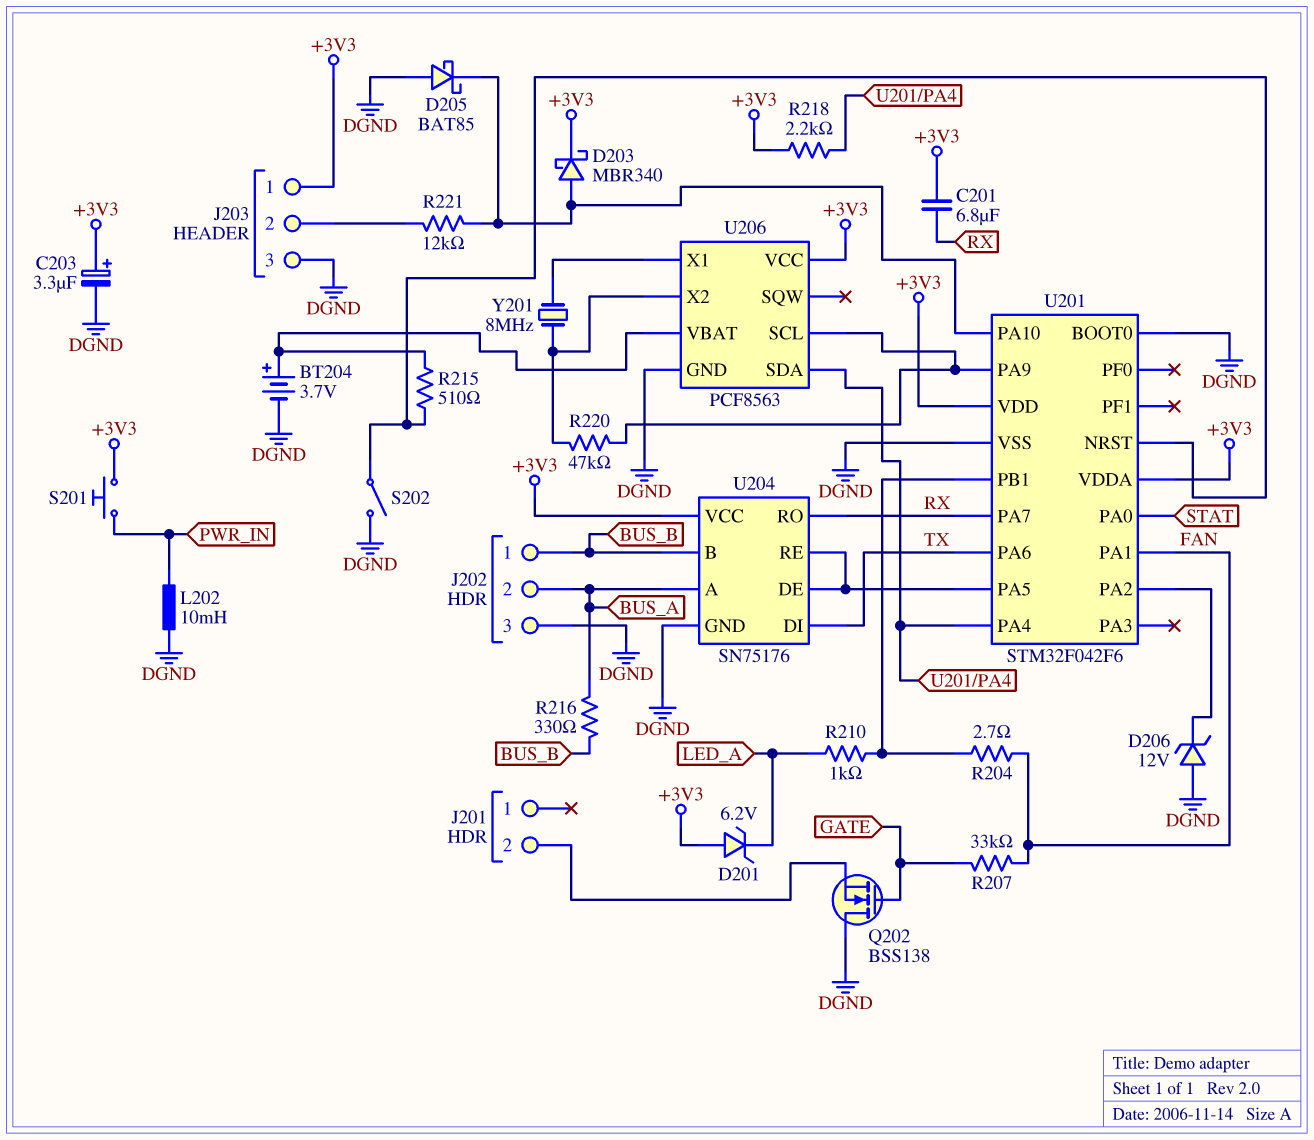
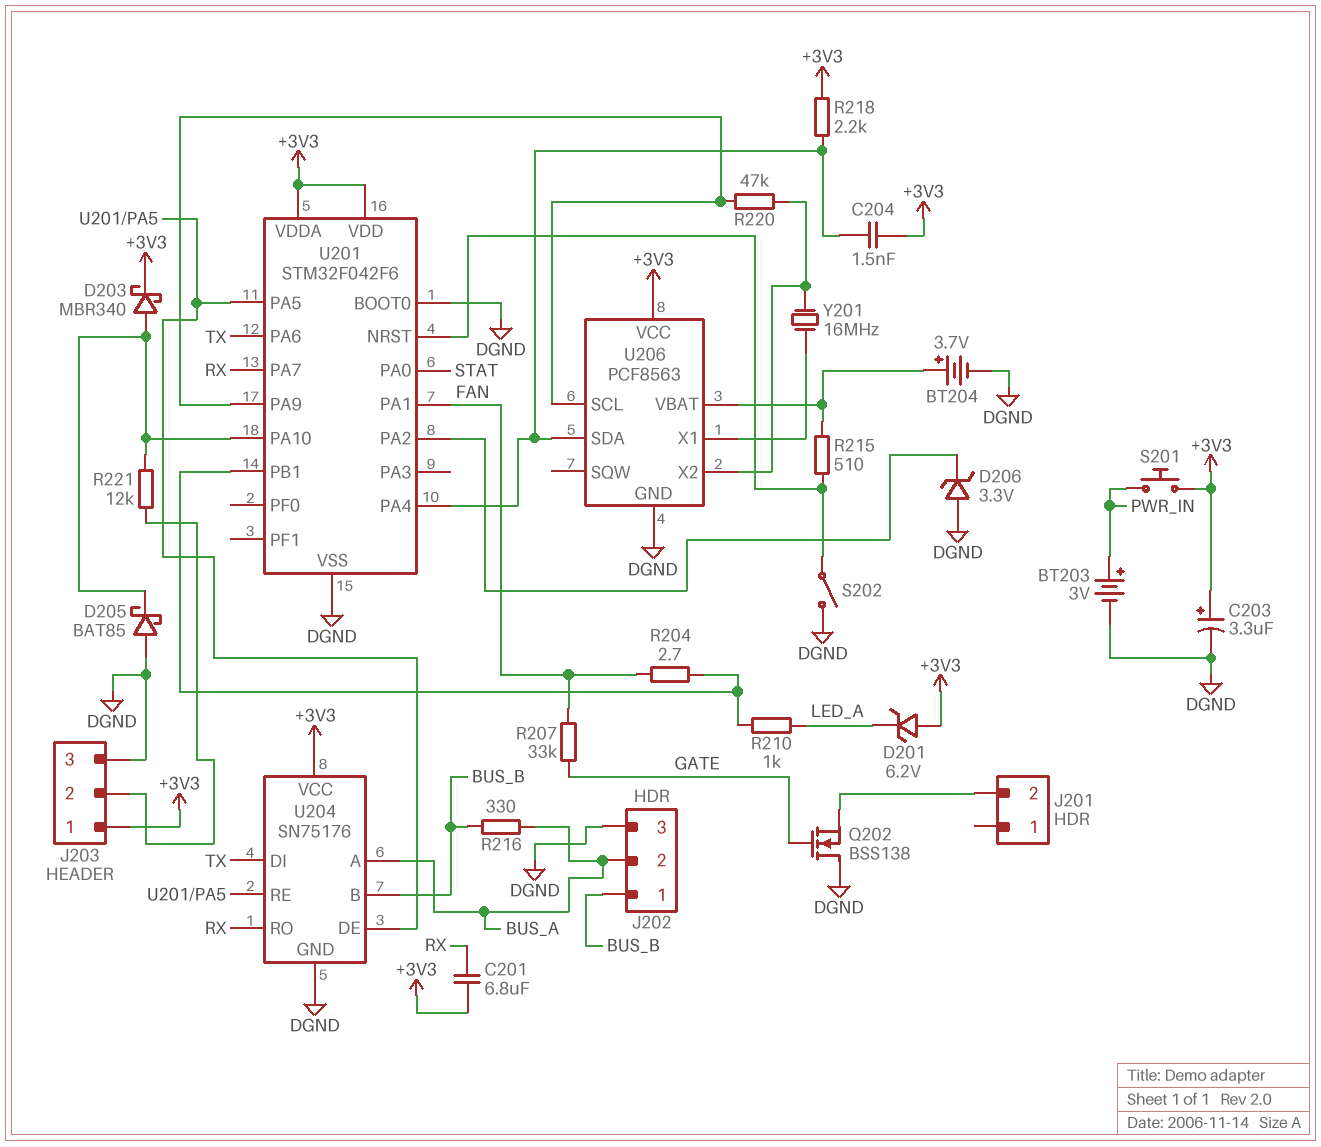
BT203: none -> 3V (plus PWR_IN, minus DGND)
C204: none -> 1.5nF (+3V3, U201/PA4)
D206: zener 12V (A DGND, K U201/PA2) -> zener 3.3V (A DGND, K U201/PA2)
L202: 10mH (DGND, PWR_IN) -> none
Y201: 8MHz (U206/X1, U206/X2) -> 16MHz (U206/X1, U206/X2)

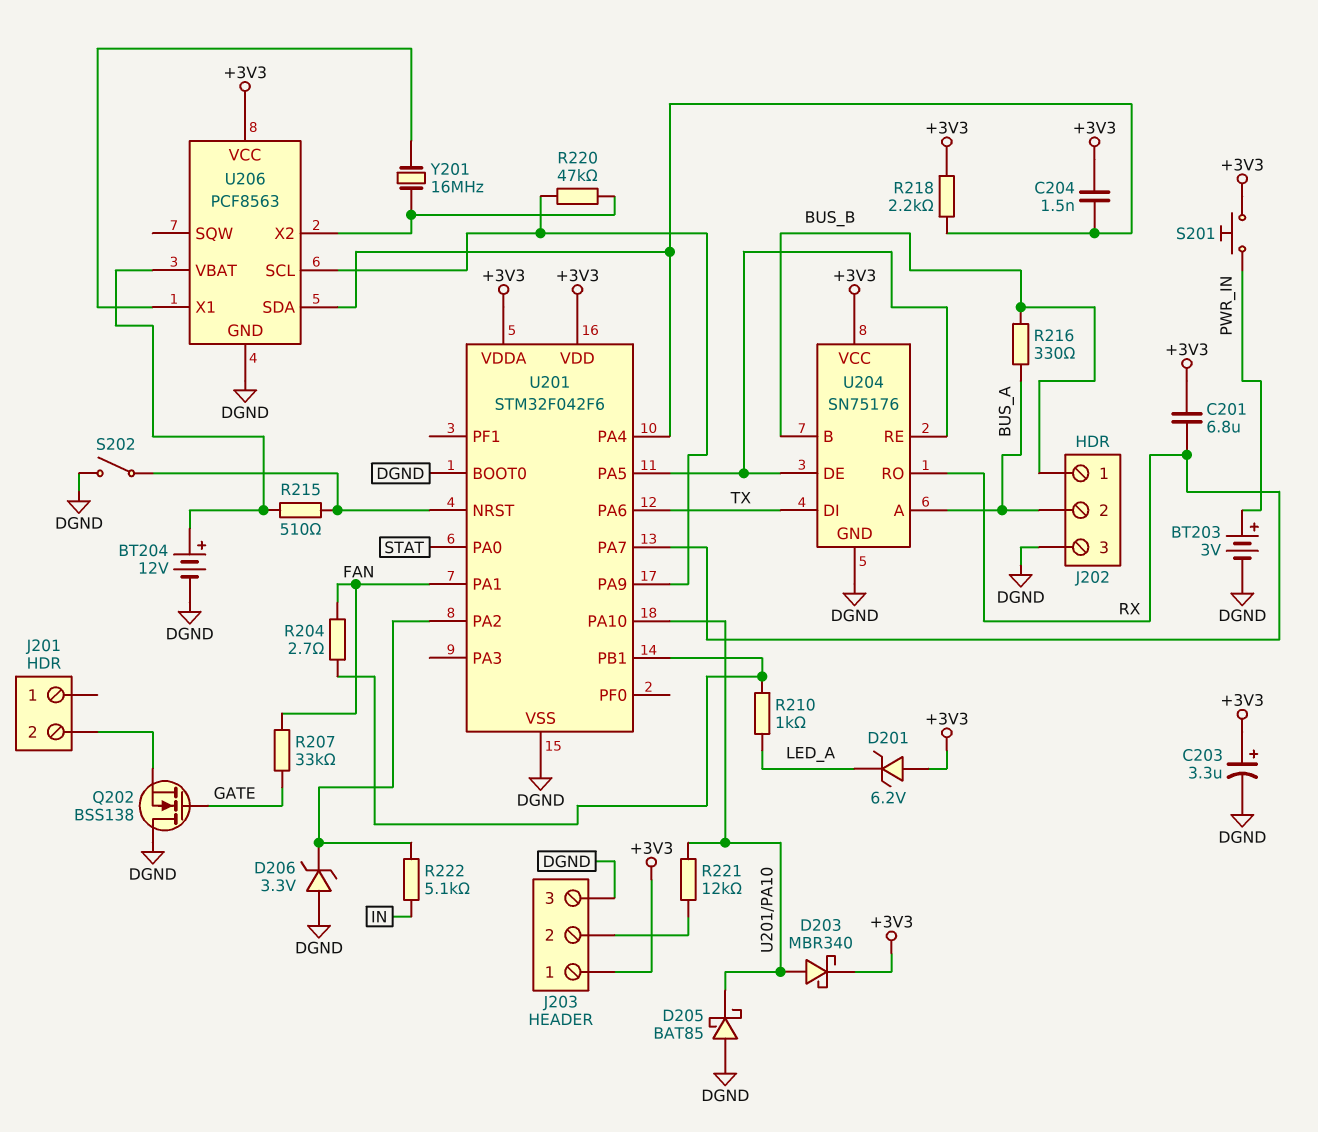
BT204: 3.7V (plus U206/VBAT, minus DGND) -> 12V (plus U206/VBAT, minus DGND)
R222: none -> 5.1k (IN, U201/PA2)

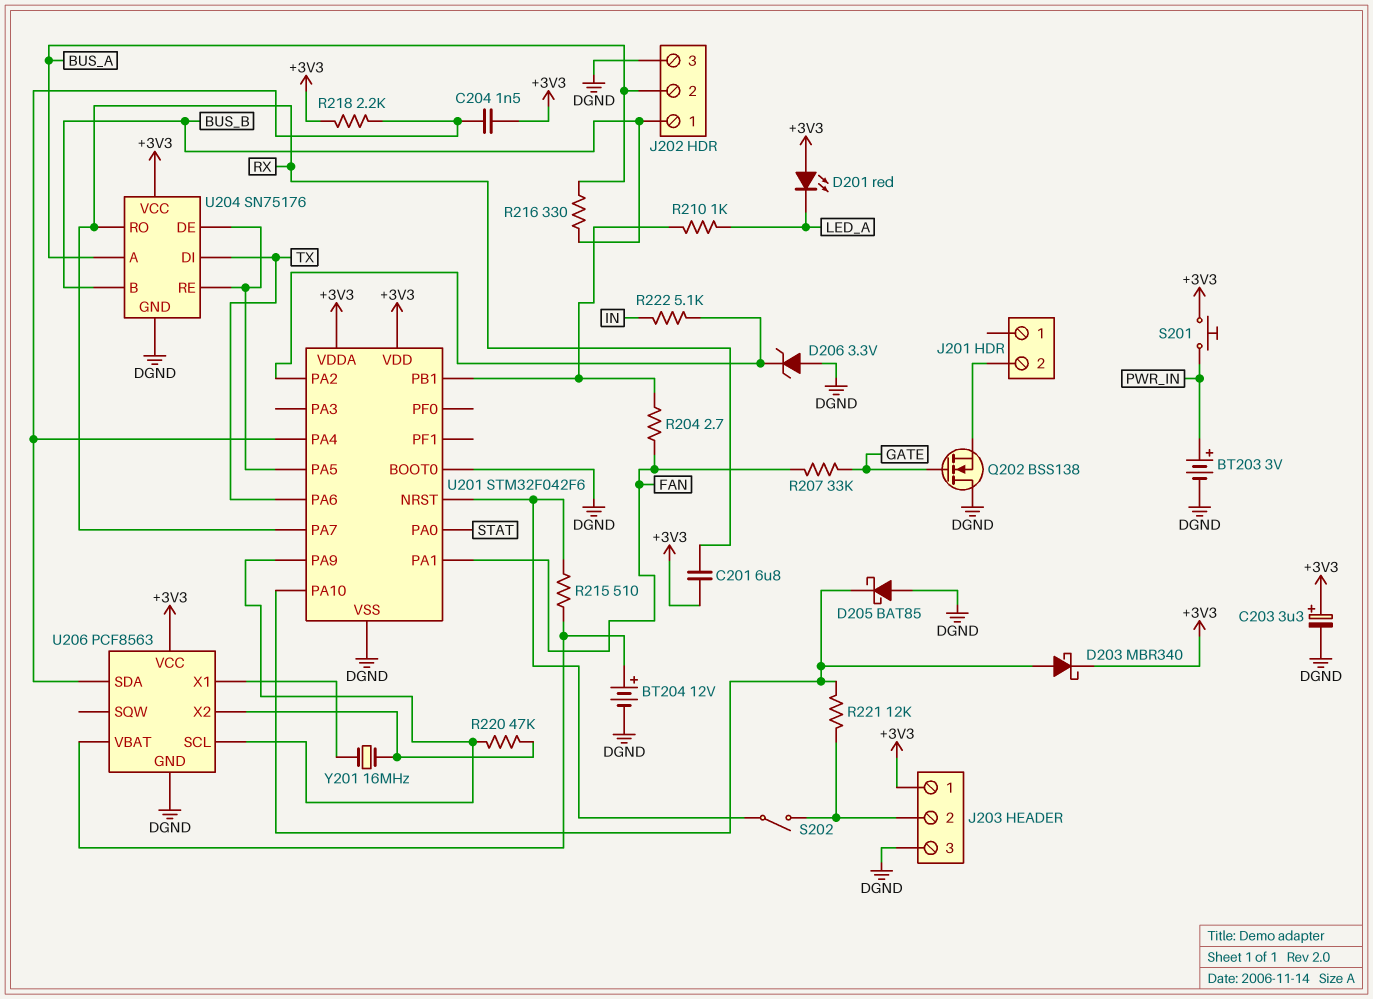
D201: zener 6.2V (A +3V3, K LED_A) -> LED red (A +3V3, K LED_A)
S202: switch (DGND, U201/NRST) -> switch (J203/2, U201/NRST)

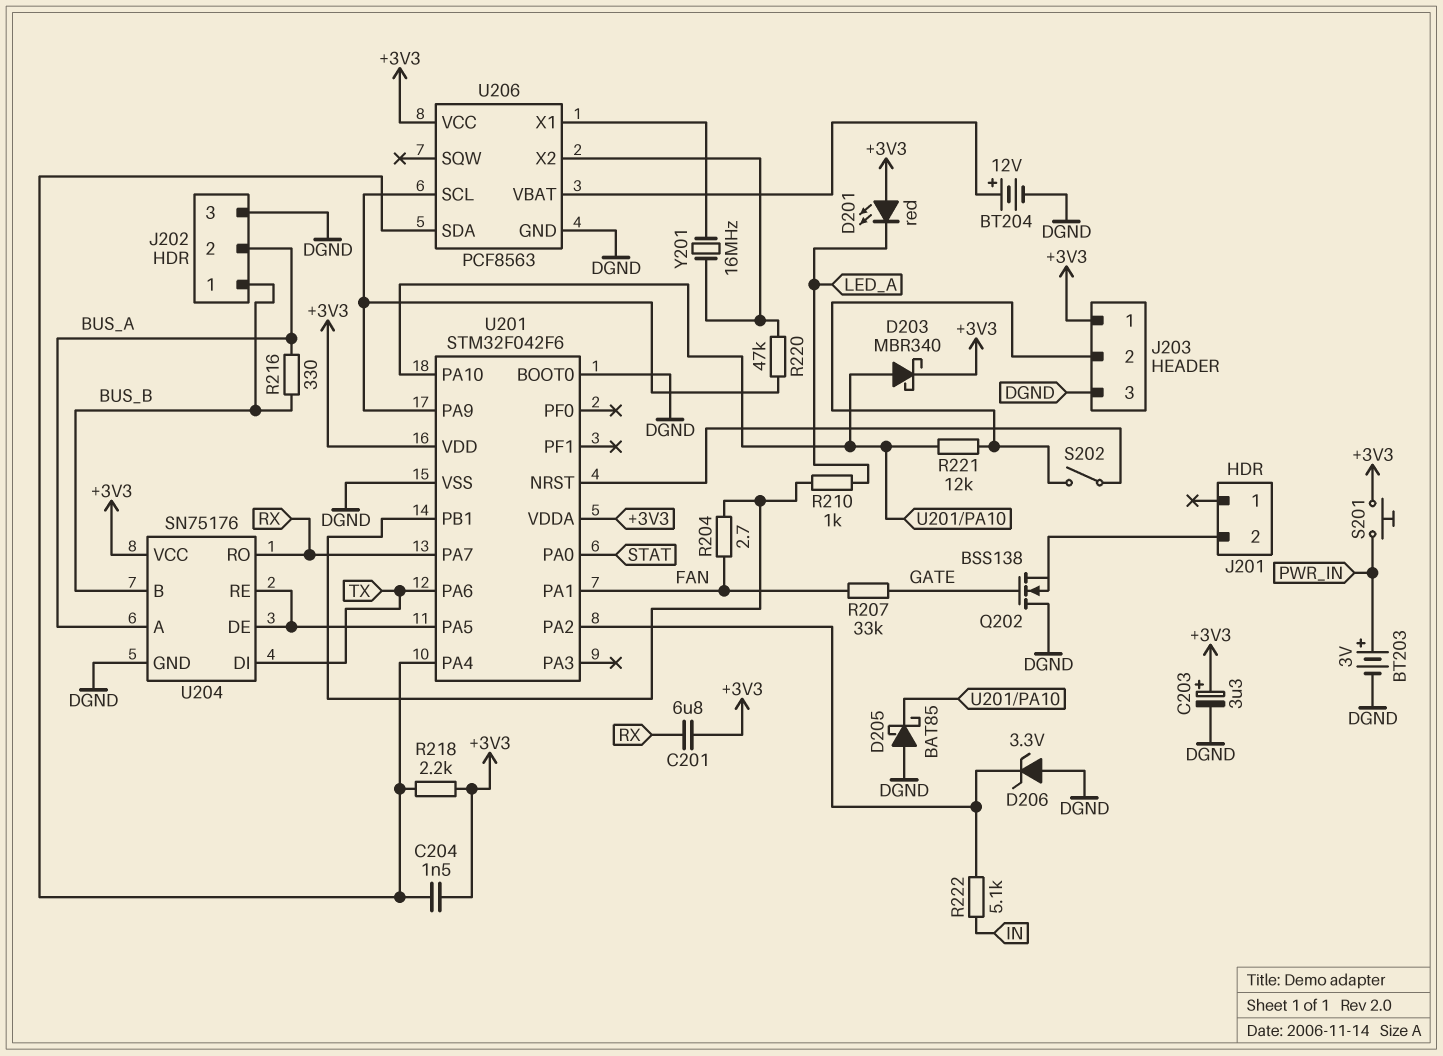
R215: 510 (U201/NRST, U206/VBAT) -> none

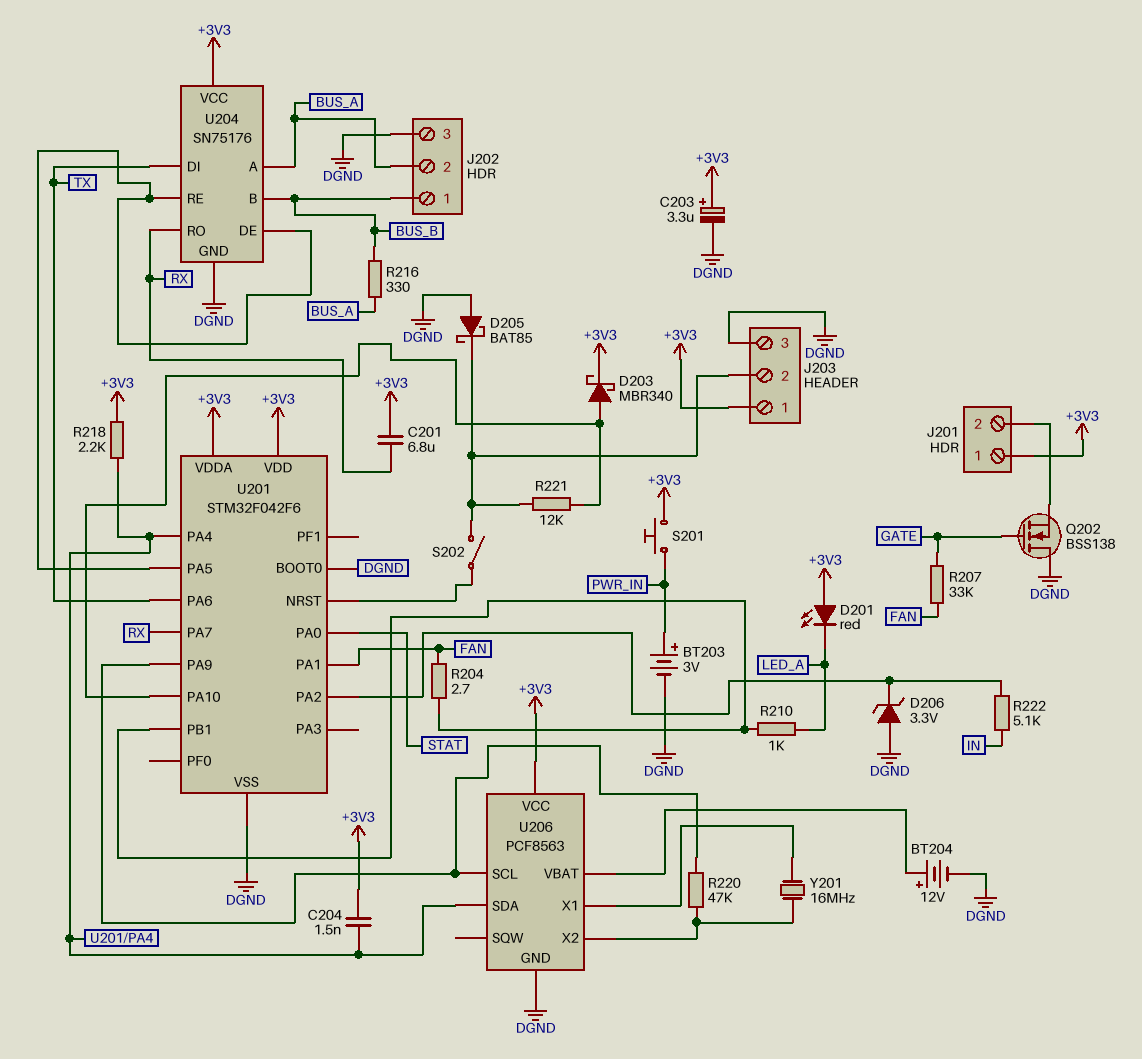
D205: schottky BAT85 (A DGND, K U201/PA10) -> schottky BAT85 (A DGND, K J203/2)
J201 pin 1: none -> +3V3

